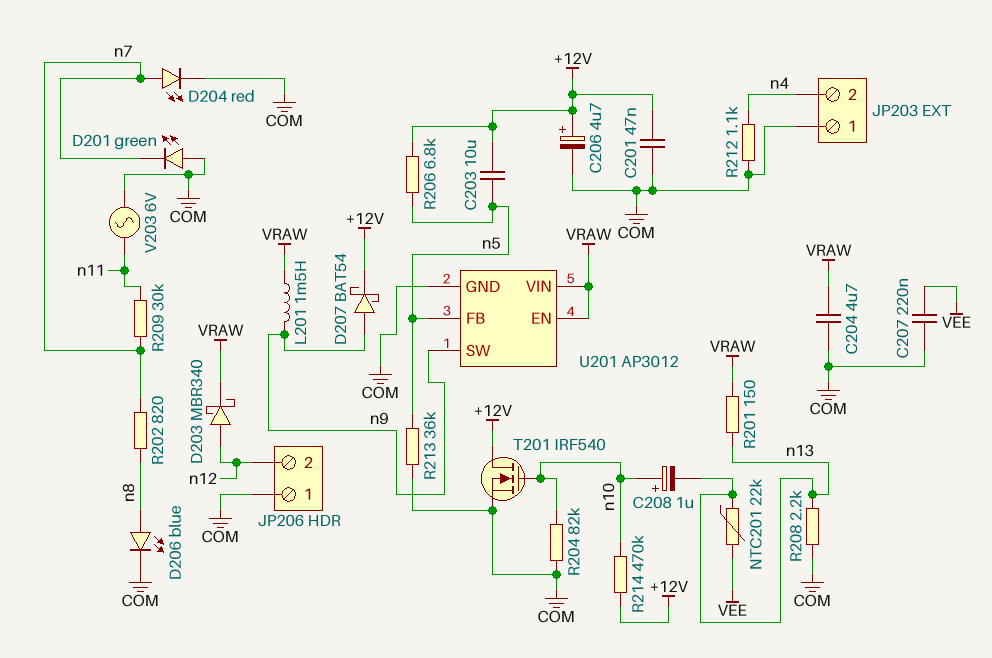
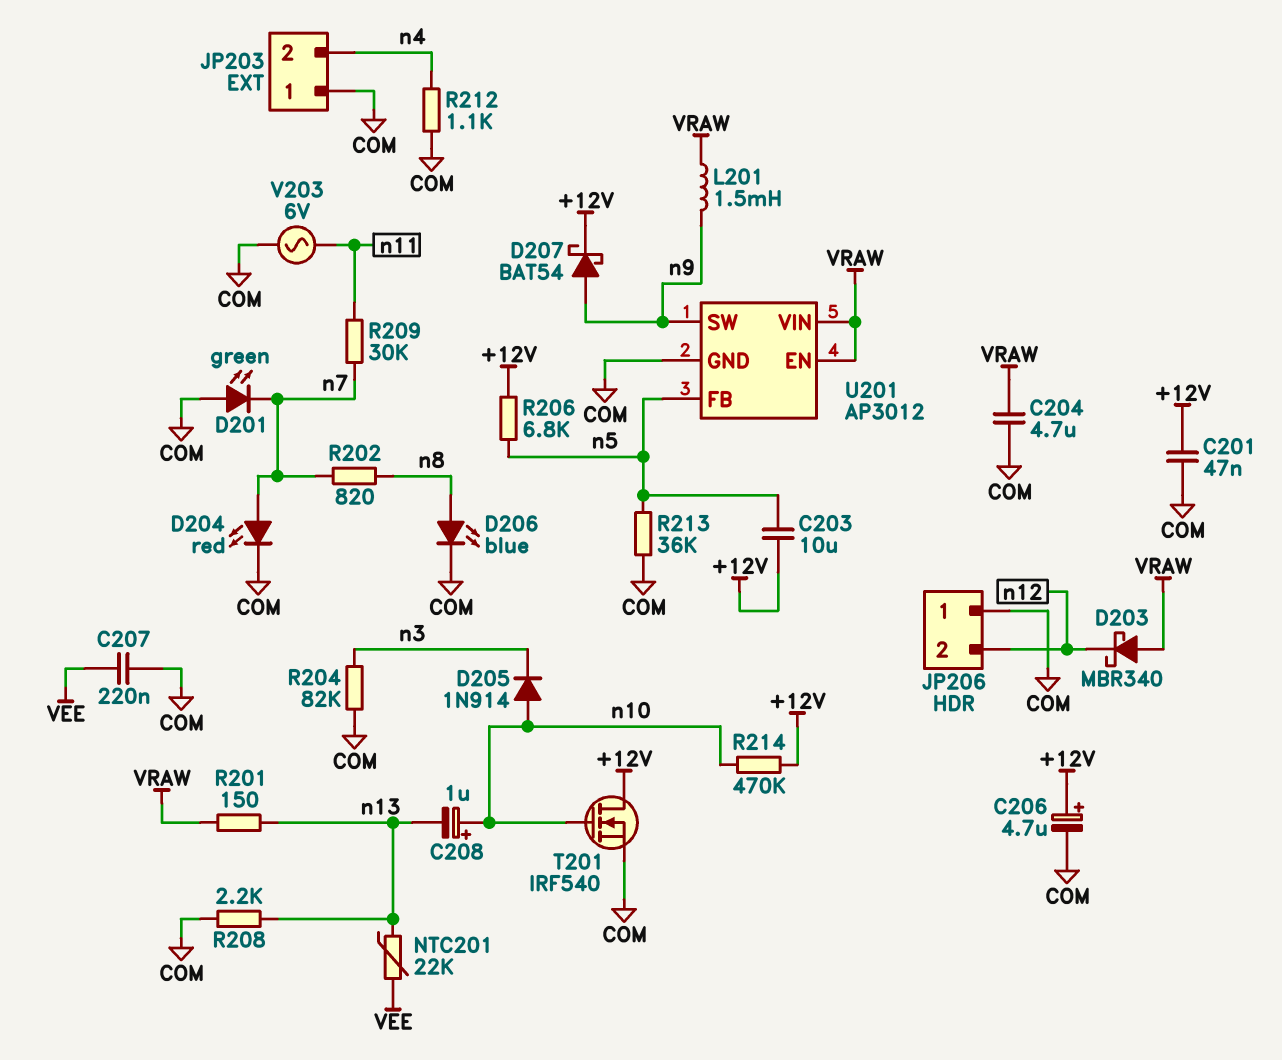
D203: schottky MBR340 (A n12, K VRAW) -> schottky MBR340 (A VRAW, K n12)
D205: none -> diode 1N914 (A n10, K n3)
R204: 82k (COM, n10) -> 82k (COM, n3)

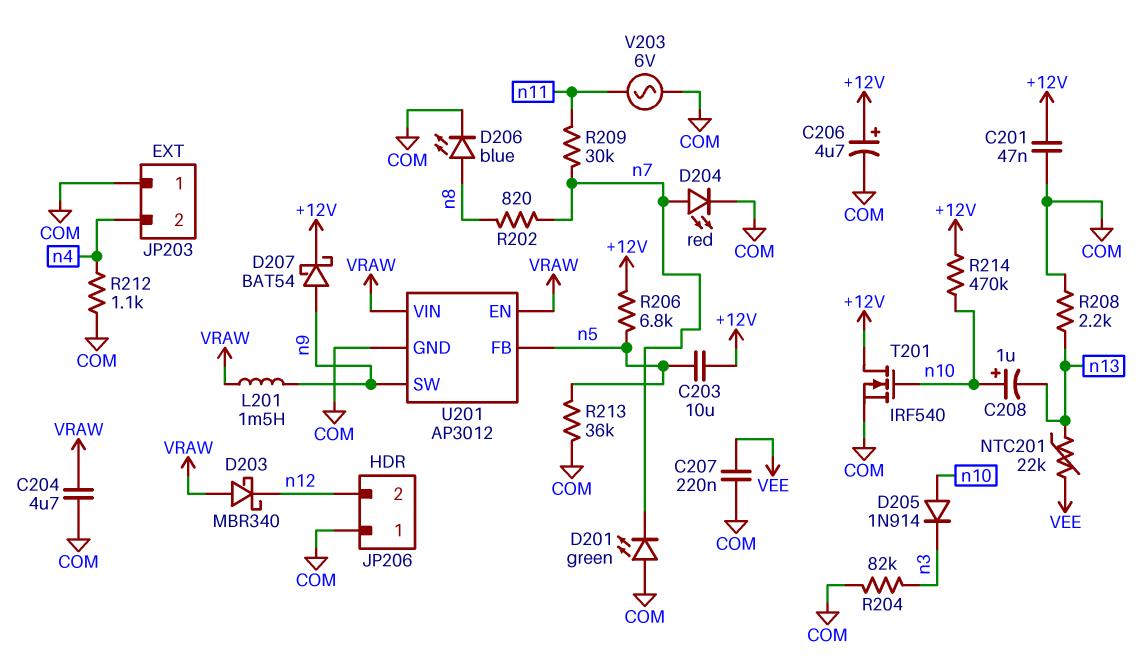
R201: 150 (VRAW, n13) -> none

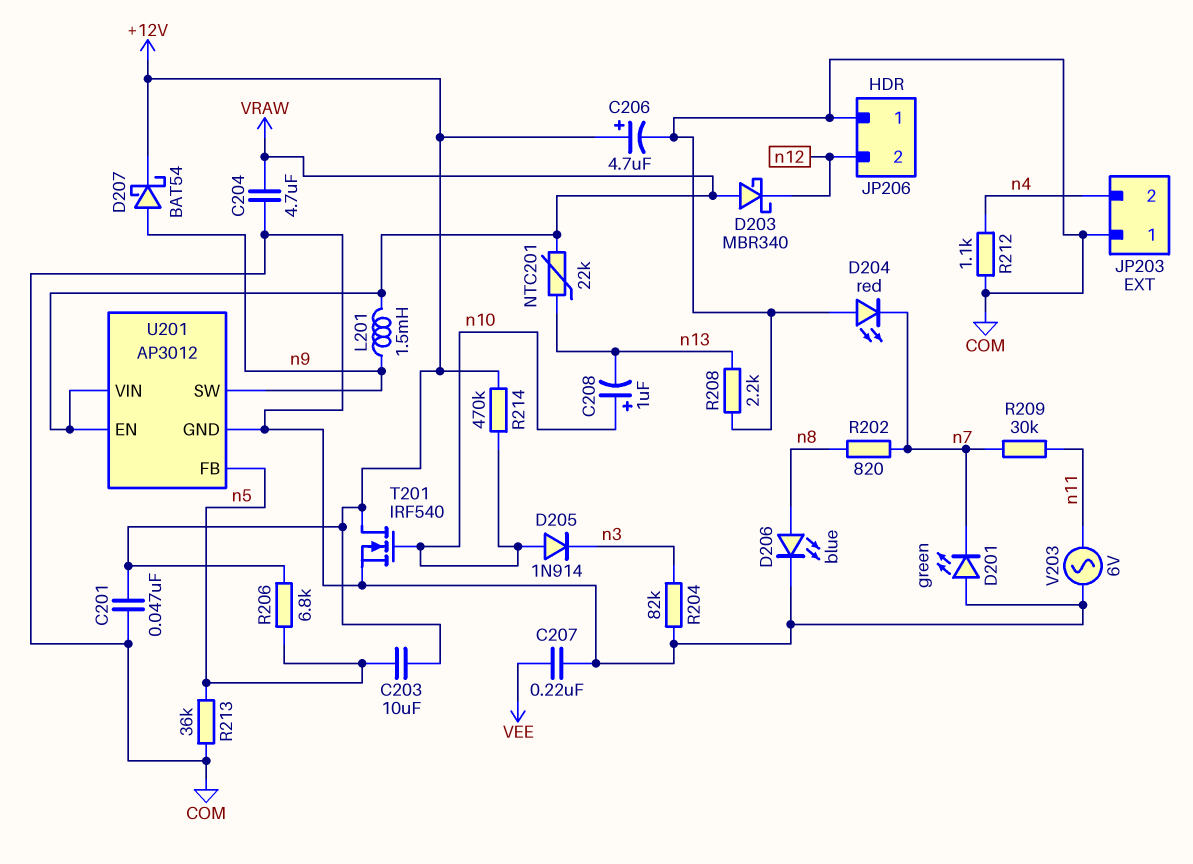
D204: LED red (A n7, K COM) -> LED red (A COM, K n7)
NTC201: 22k (VEE, n13) -> 22k (VRAW, n13)

